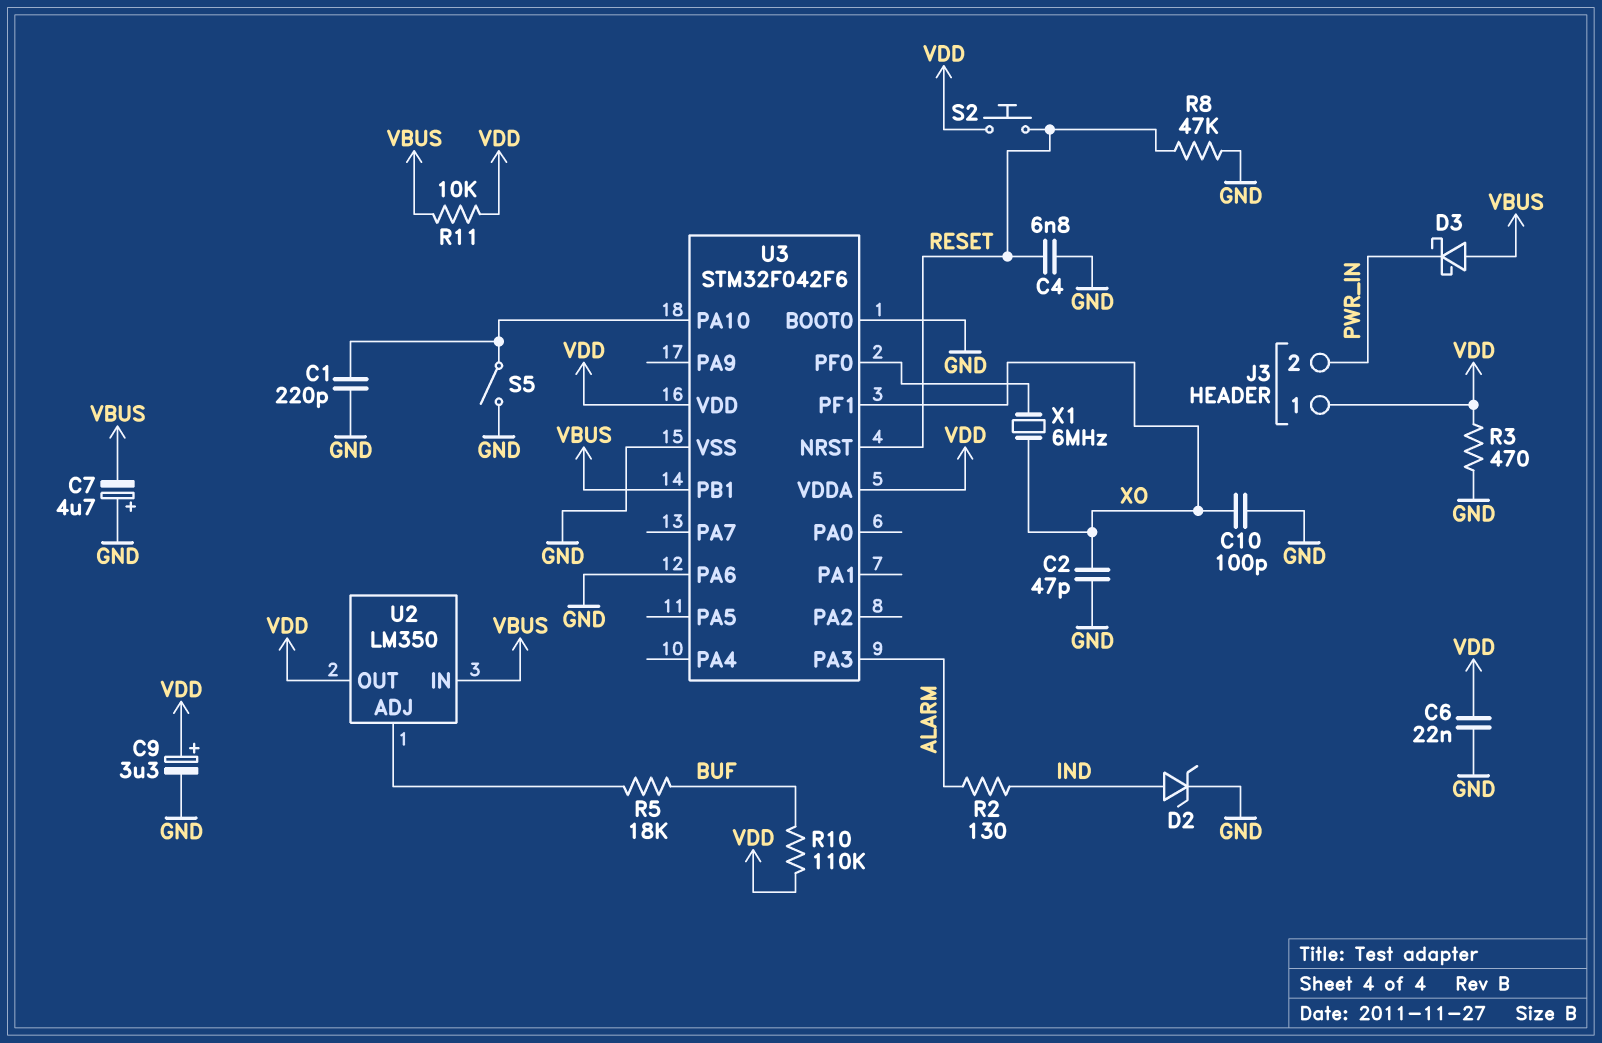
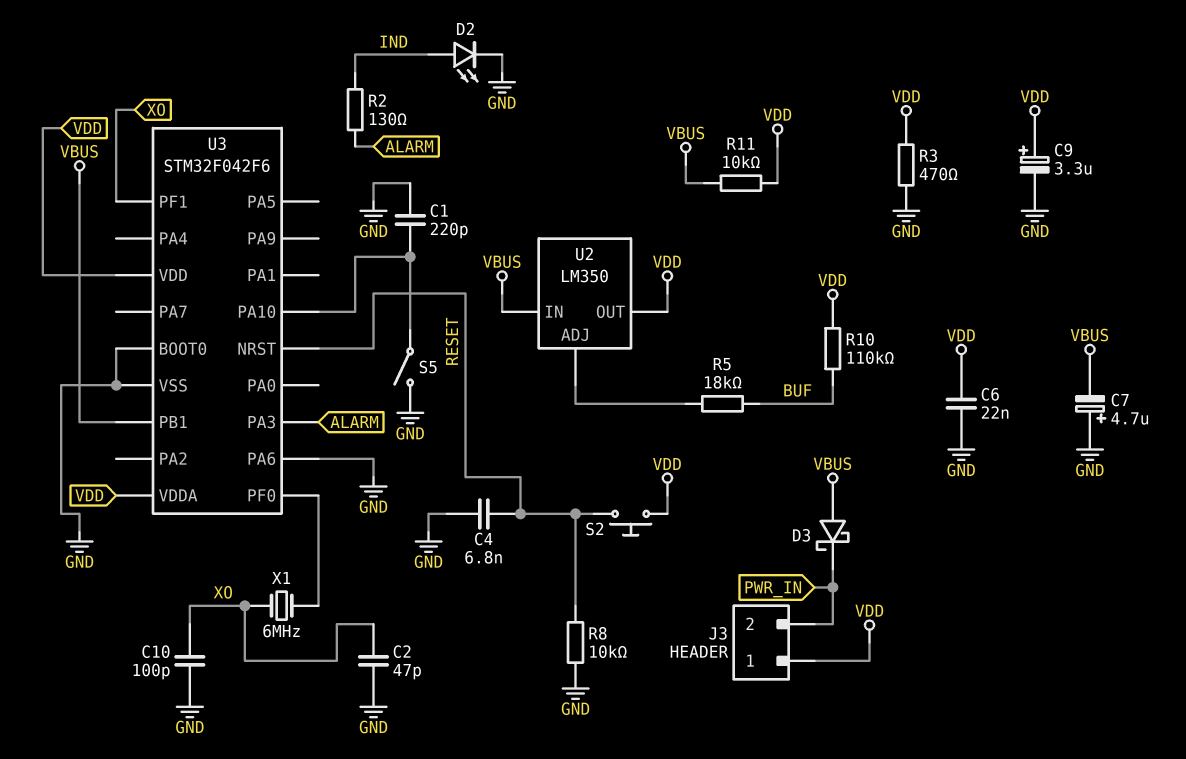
D2: zener (A IND, K GND) -> LED (A IND, K GND)
R8: 47k (GND, RESET) -> 10k (GND, RESET)

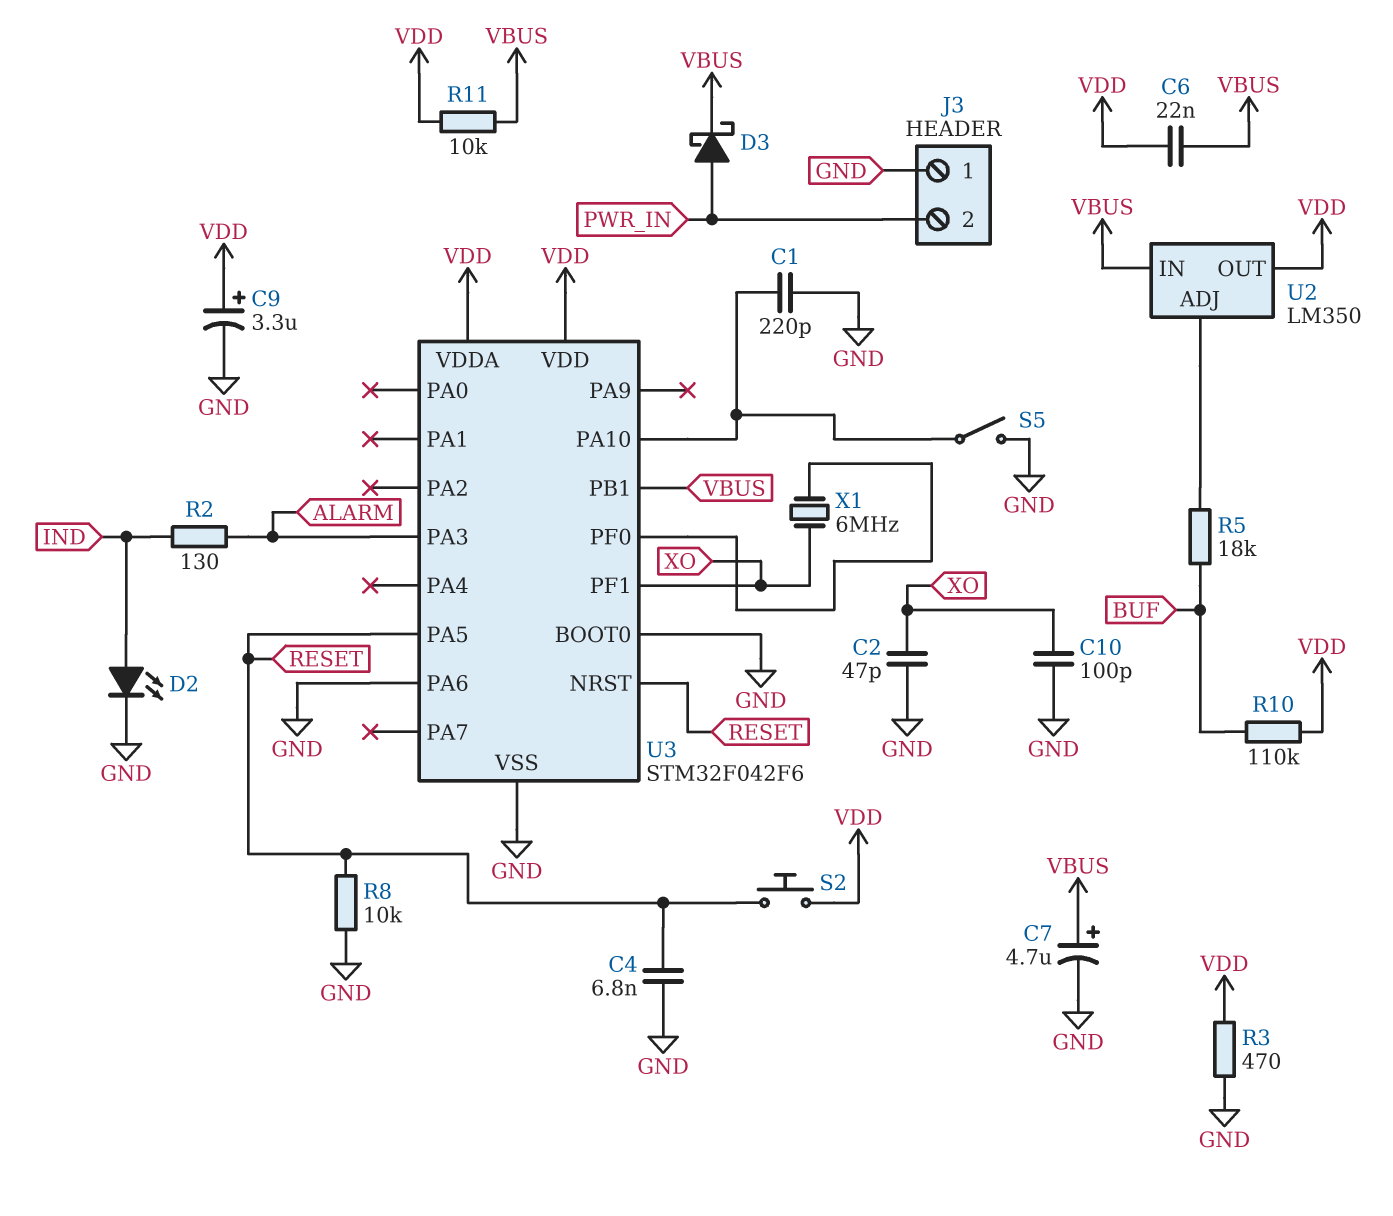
C6: 22nF (GND, VDD) -> 22nF (VBUS, VDD)
C7: 4.7uF (plus GND, minus VBUS) -> 4.7uF (plus VBUS, minus GND)
D3: schottky (A VBUS, K PWR_IN) -> schottky (A PWR_IN, K VBUS)
J3 pin 1: VDD -> GND
U3 pin PA5: none -> RESET

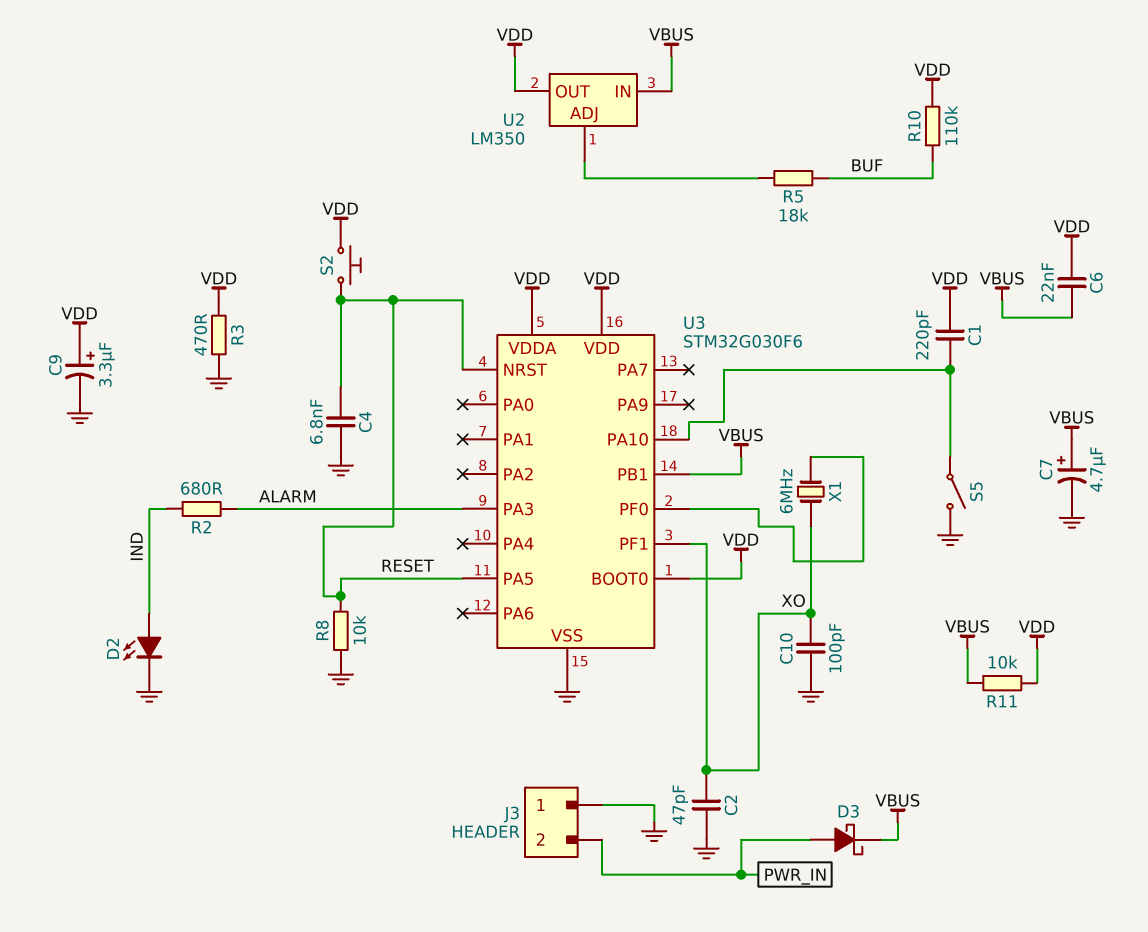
C1: 220pF (GND, U3/PA10) -> 220pF (U3/PA10, VDD)
R2: 130 (ALARM, IND) -> 680 (ALARM, IND)
U3: STM32F042F6 -> STM32G030F6
U3 pin BOOT0: GND -> VDD
U3 pin PA6: GND -> none

